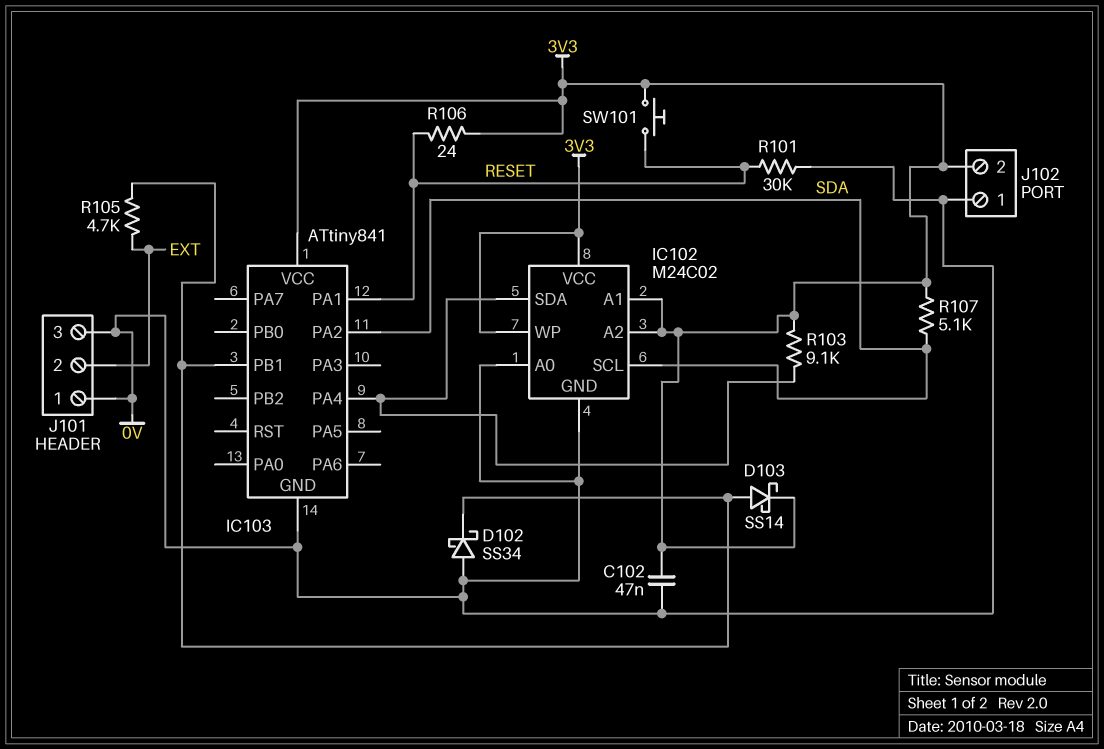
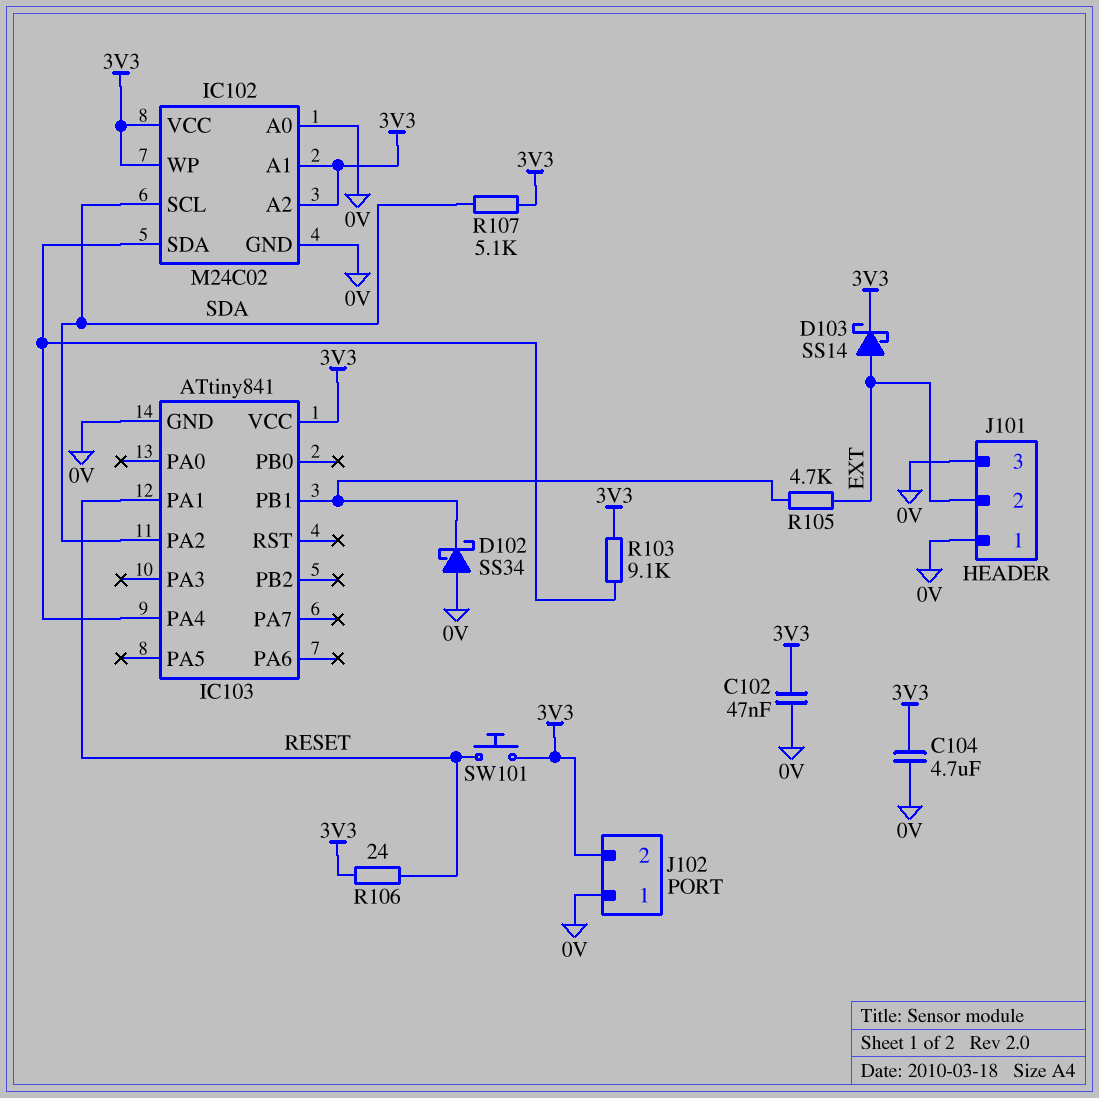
C104: none -> 4.7uF (0V, 3V3)
D103: schottky SS14 (A IC103/PB1, K 3V3) -> schottky SS14 (A EXT, K 3V3)
R101: 30k (0V, RESET) -> none

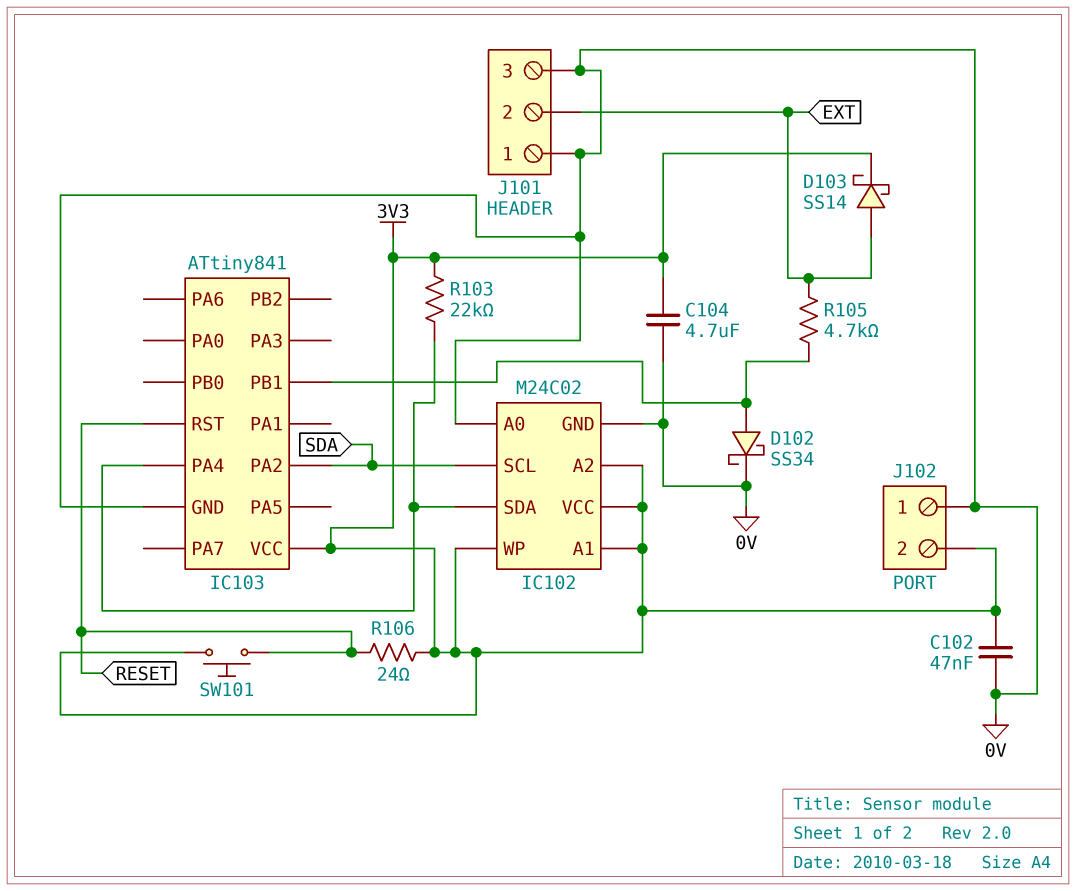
D102: schottky SS34 (A 0V, K IC103/PB1) -> schottky SS34 (A IC103/PB1, K 0V)
IC103 pin PA1: RESET -> none
IC103 pin RST: none -> RESET
R103: 9.1k (3V3, IC102/SDA) -> 22k (3V3, IC102/SDA)
R107: 5.1k (3V3, SDA) -> none

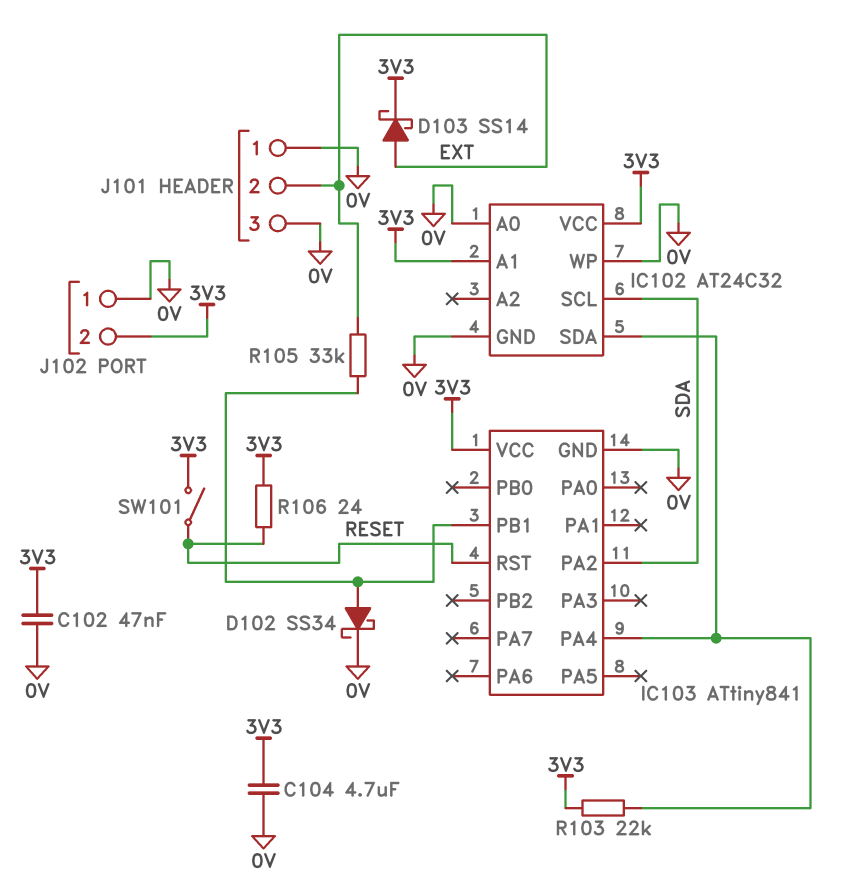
IC102: M24C02 -> AT24C32
IC102 pin A2: 3V3 -> none
IC102 pin WP: 3V3 -> 0V
R105: 4.7k (EXT, IC103/PB1) -> 33k (EXT, IC103/PB1)
SW101: button (3V3, RESET) -> switch (3V3, RESET)

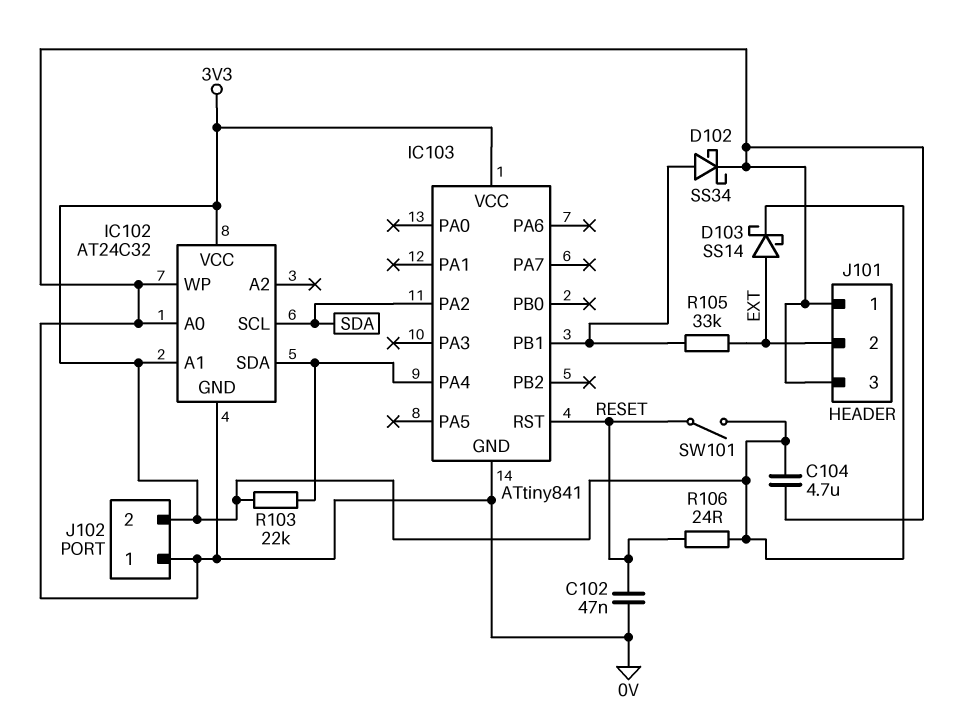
C102: 47nF (0V, 3V3) -> 47nF (0V, RESET)

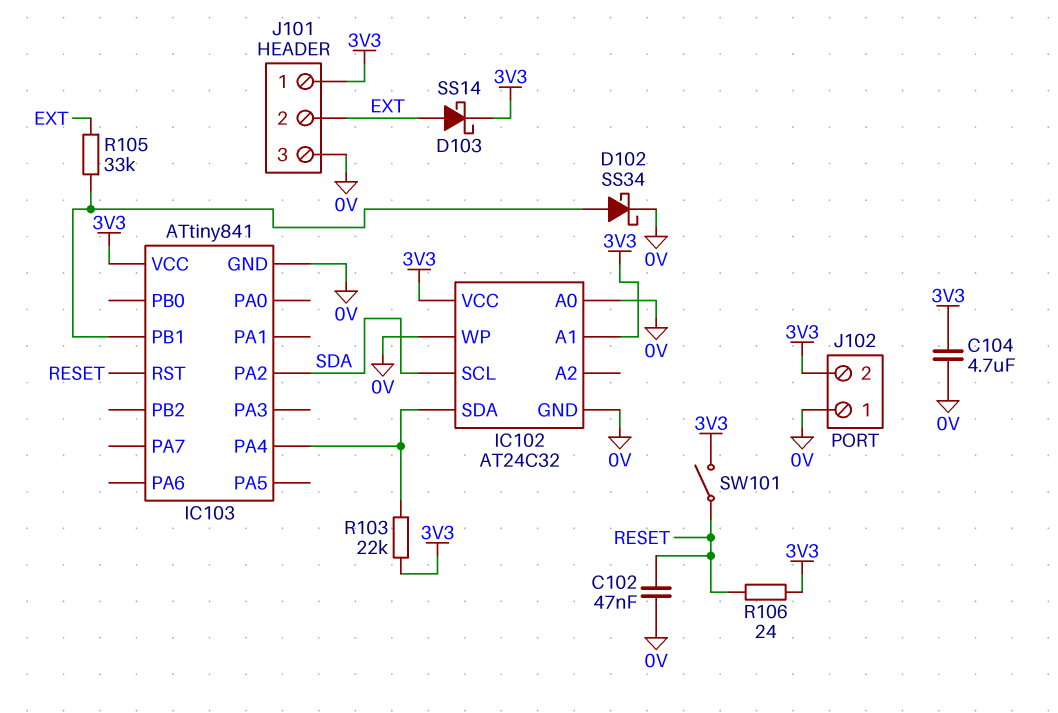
J101 pin 1: 0V -> 3V3

